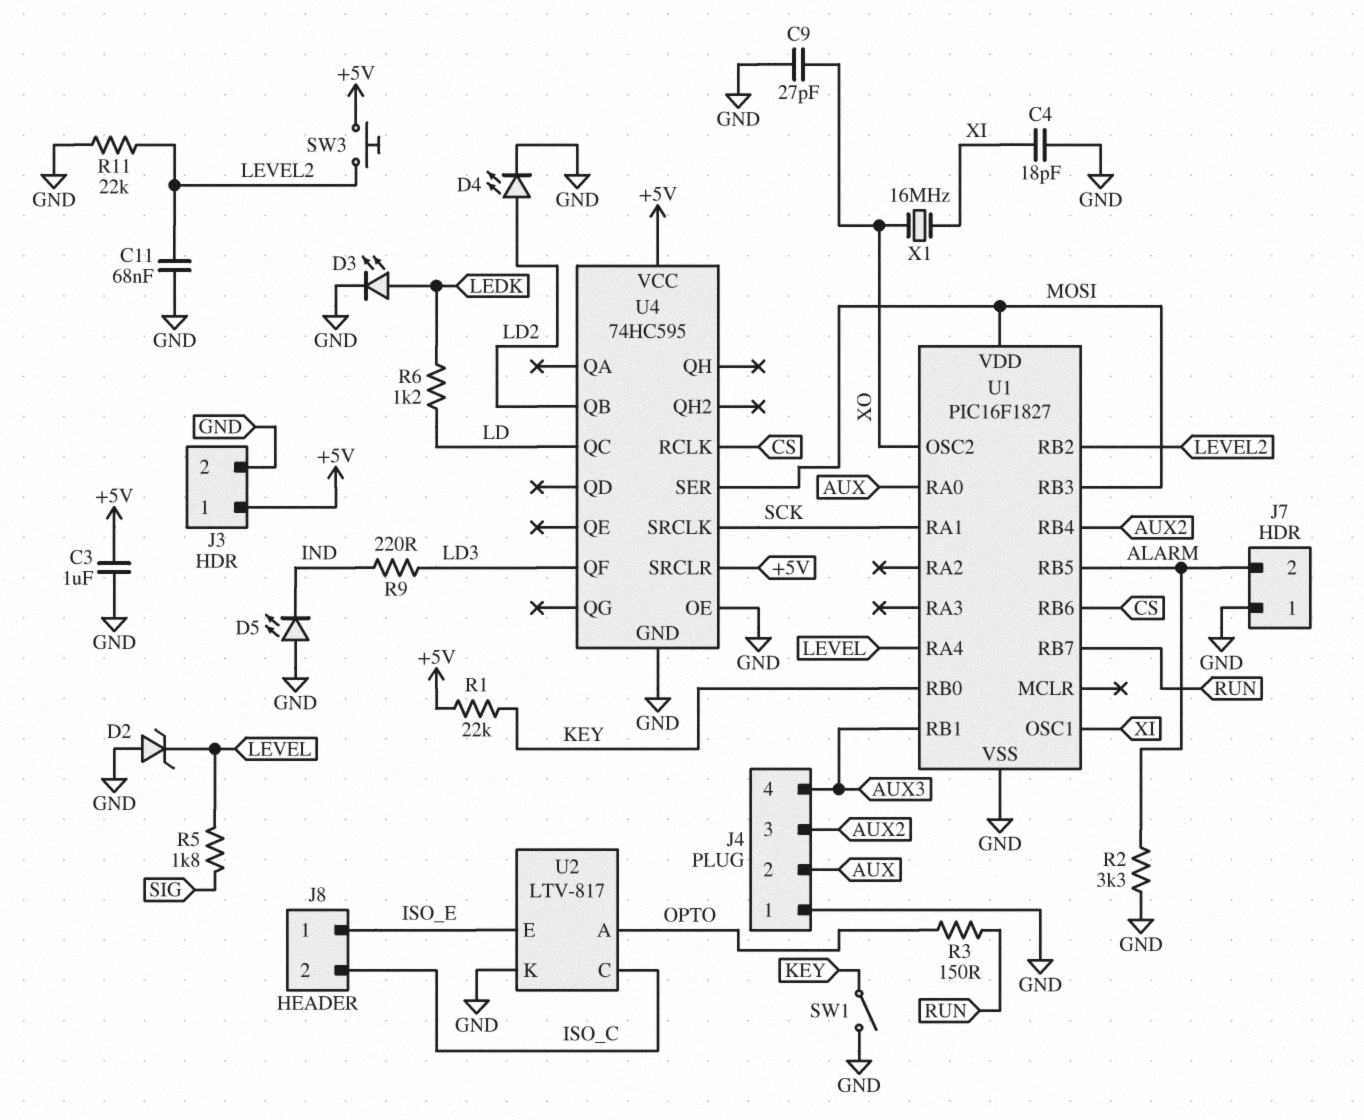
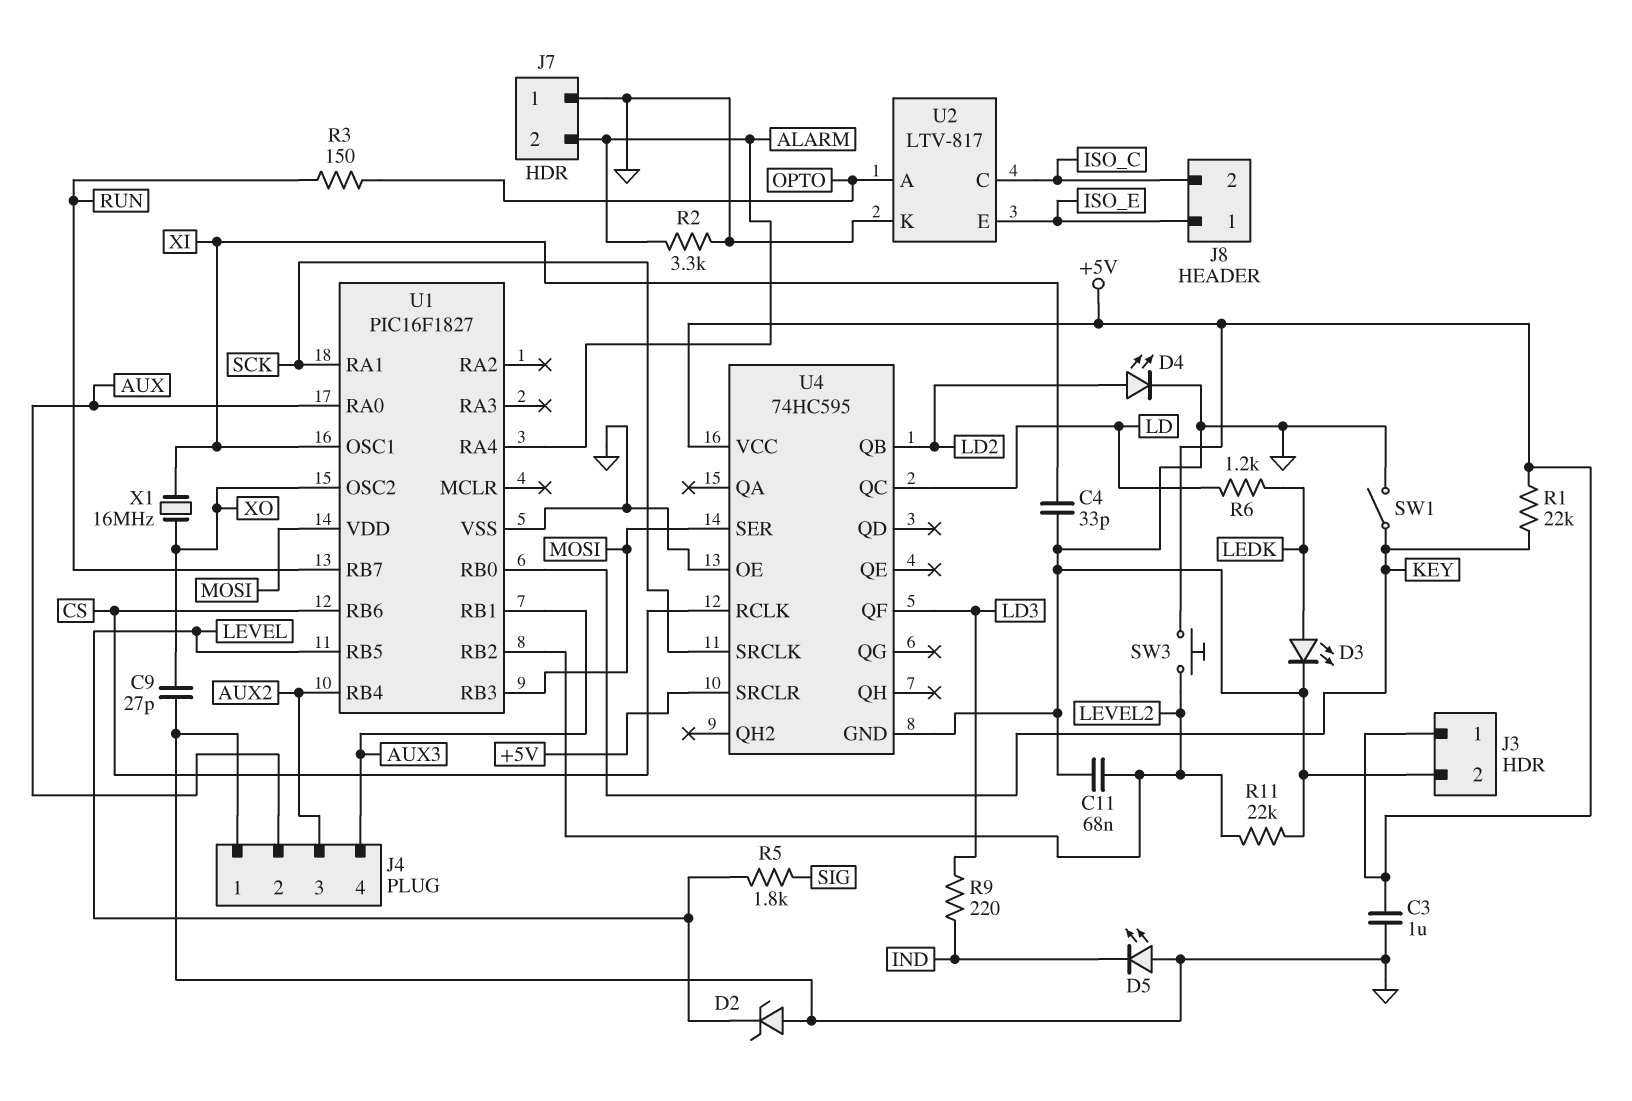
C4: 18pF (GND, XI) -> 33pF (GND, XI)
U1 pin RA4: LEVEL -> ALARM
U1 pin RB5: ALARM -> LEVEL

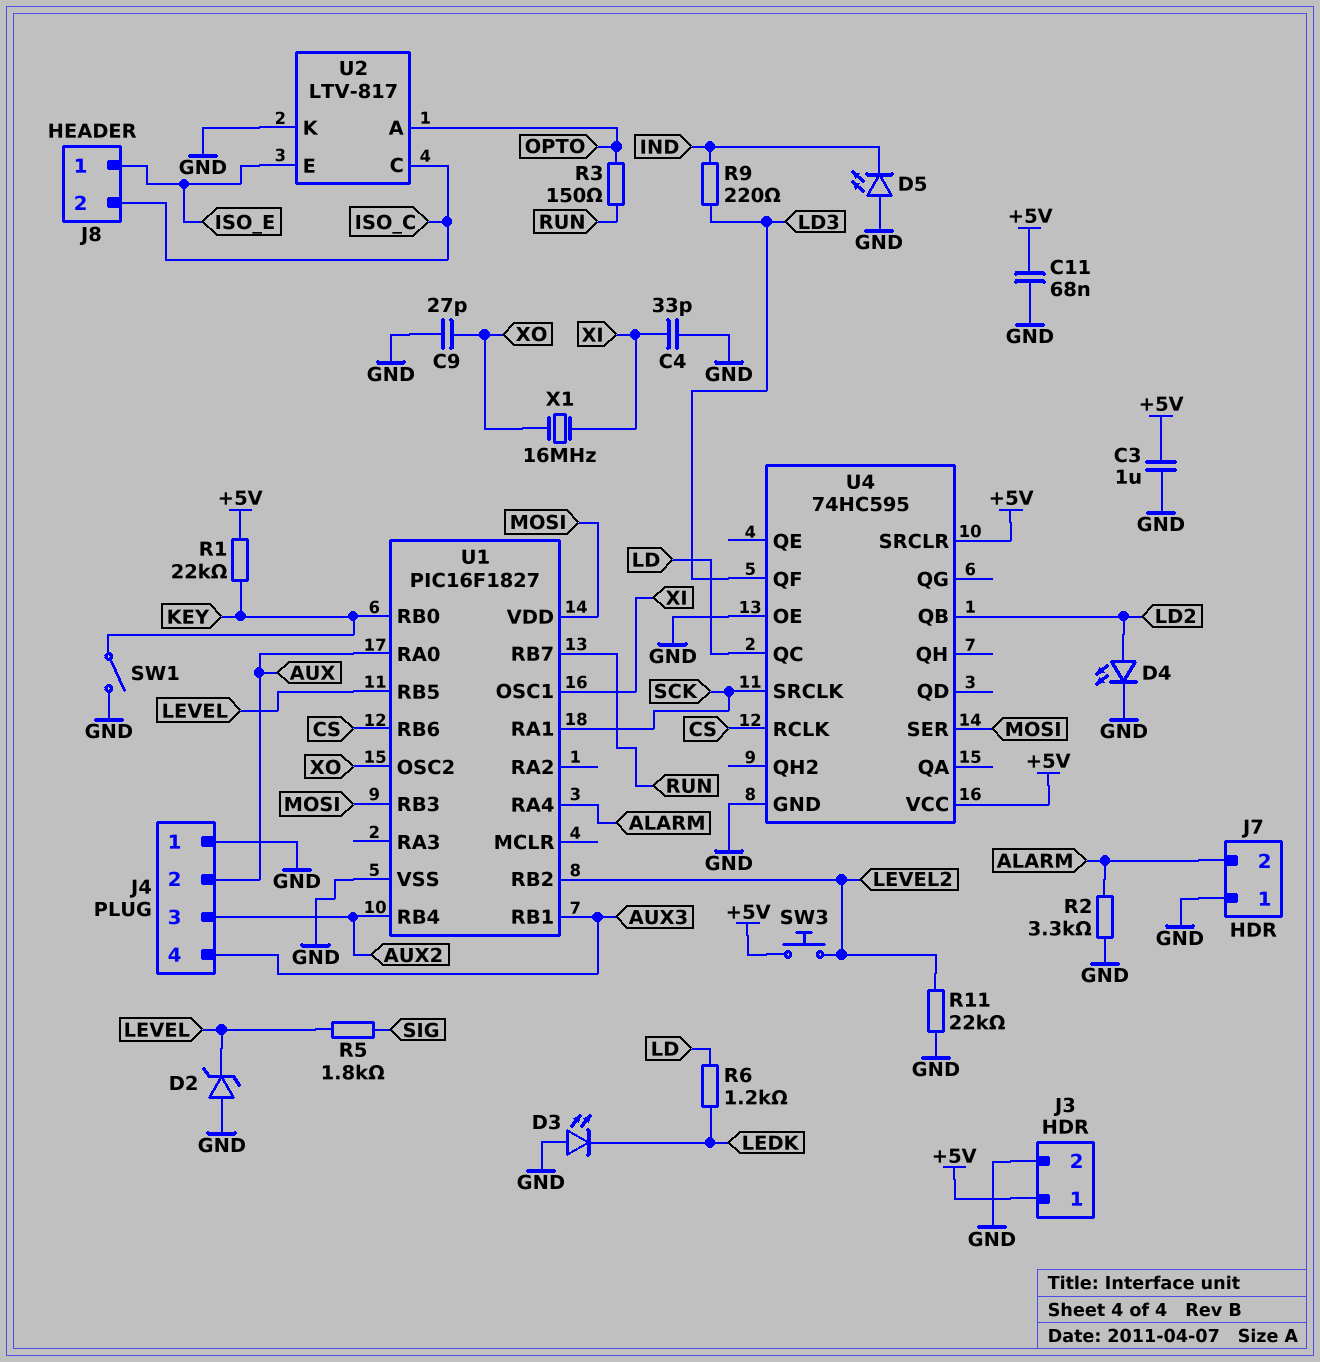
C11: 68nF (GND, LEVEL2) -> 68nF (+5V, GND)
D3: LED (A LEDK, K GND) -> LED (A GND, K LEDK)

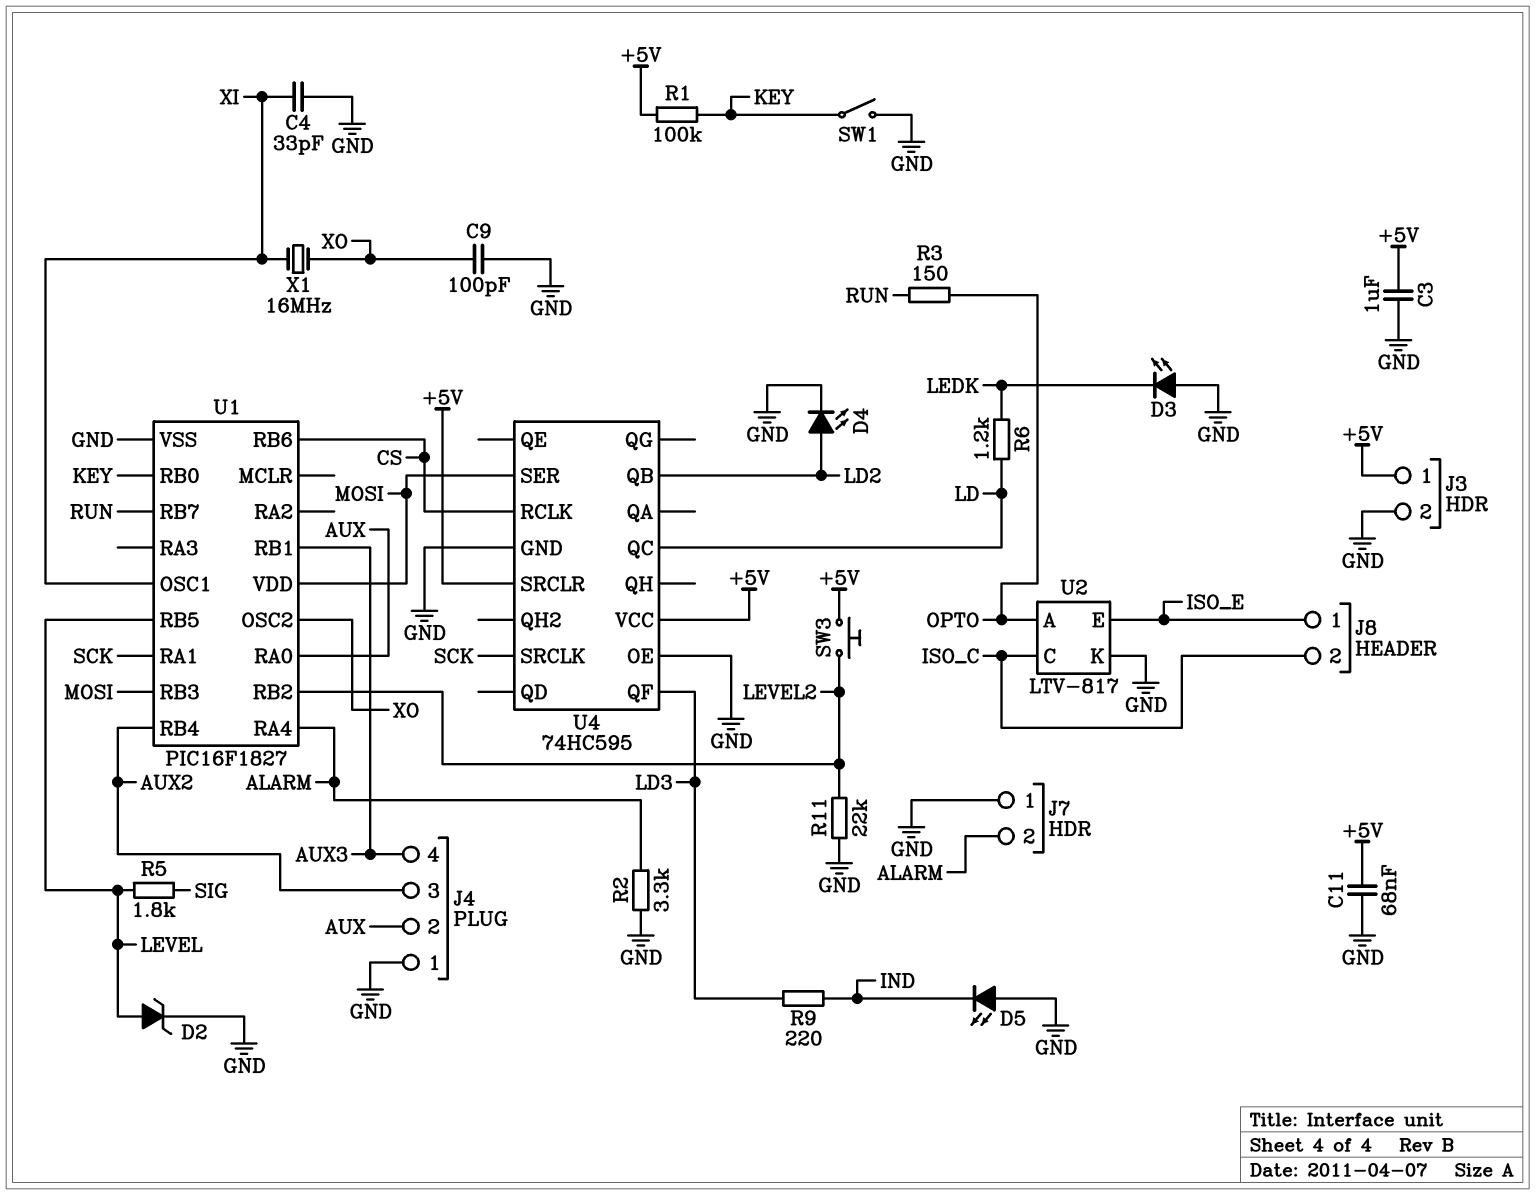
C9: 27pF (GND, XO) -> 100pF (GND, XO)
D2: zener (A GND, K LEVEL) -> zener (A LEVEL, K GND)
R1: 22k (+5V, KEY) -> 100k (+5V, KEY)

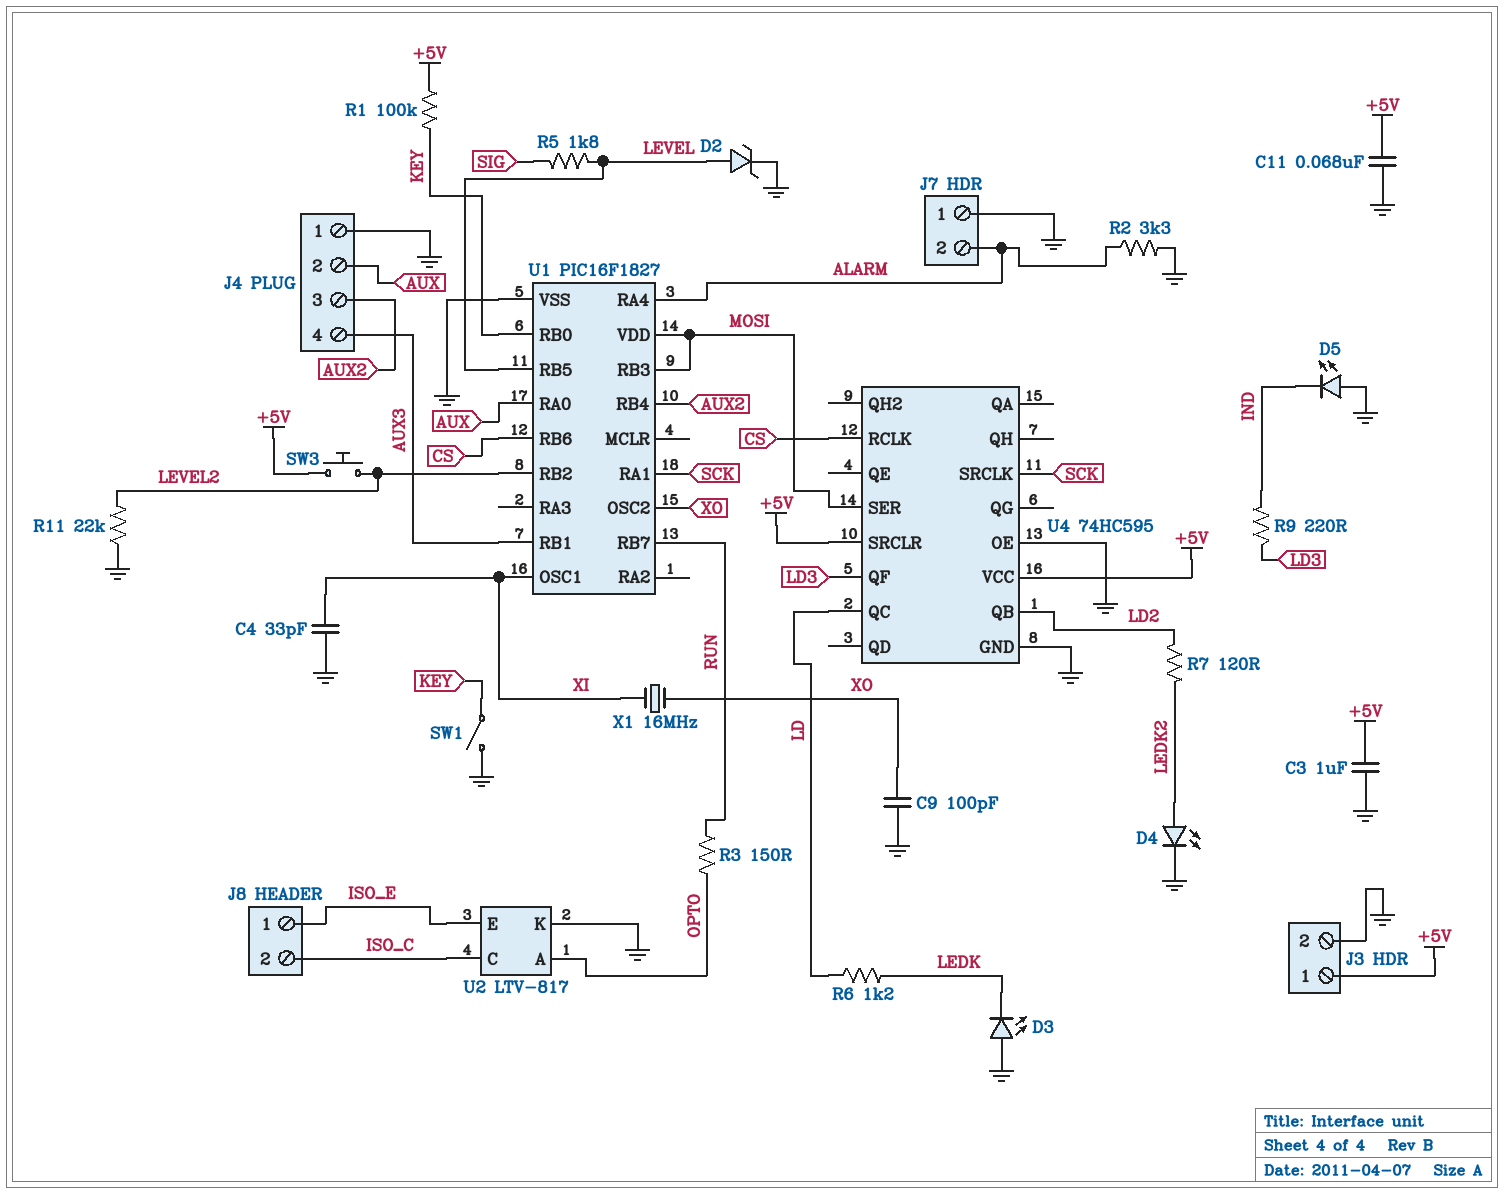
D4: LED (A LD2, K GND) -> LED (A LEDK2, K GND)
R7: none -> 120 (LD2, LEDK2)

